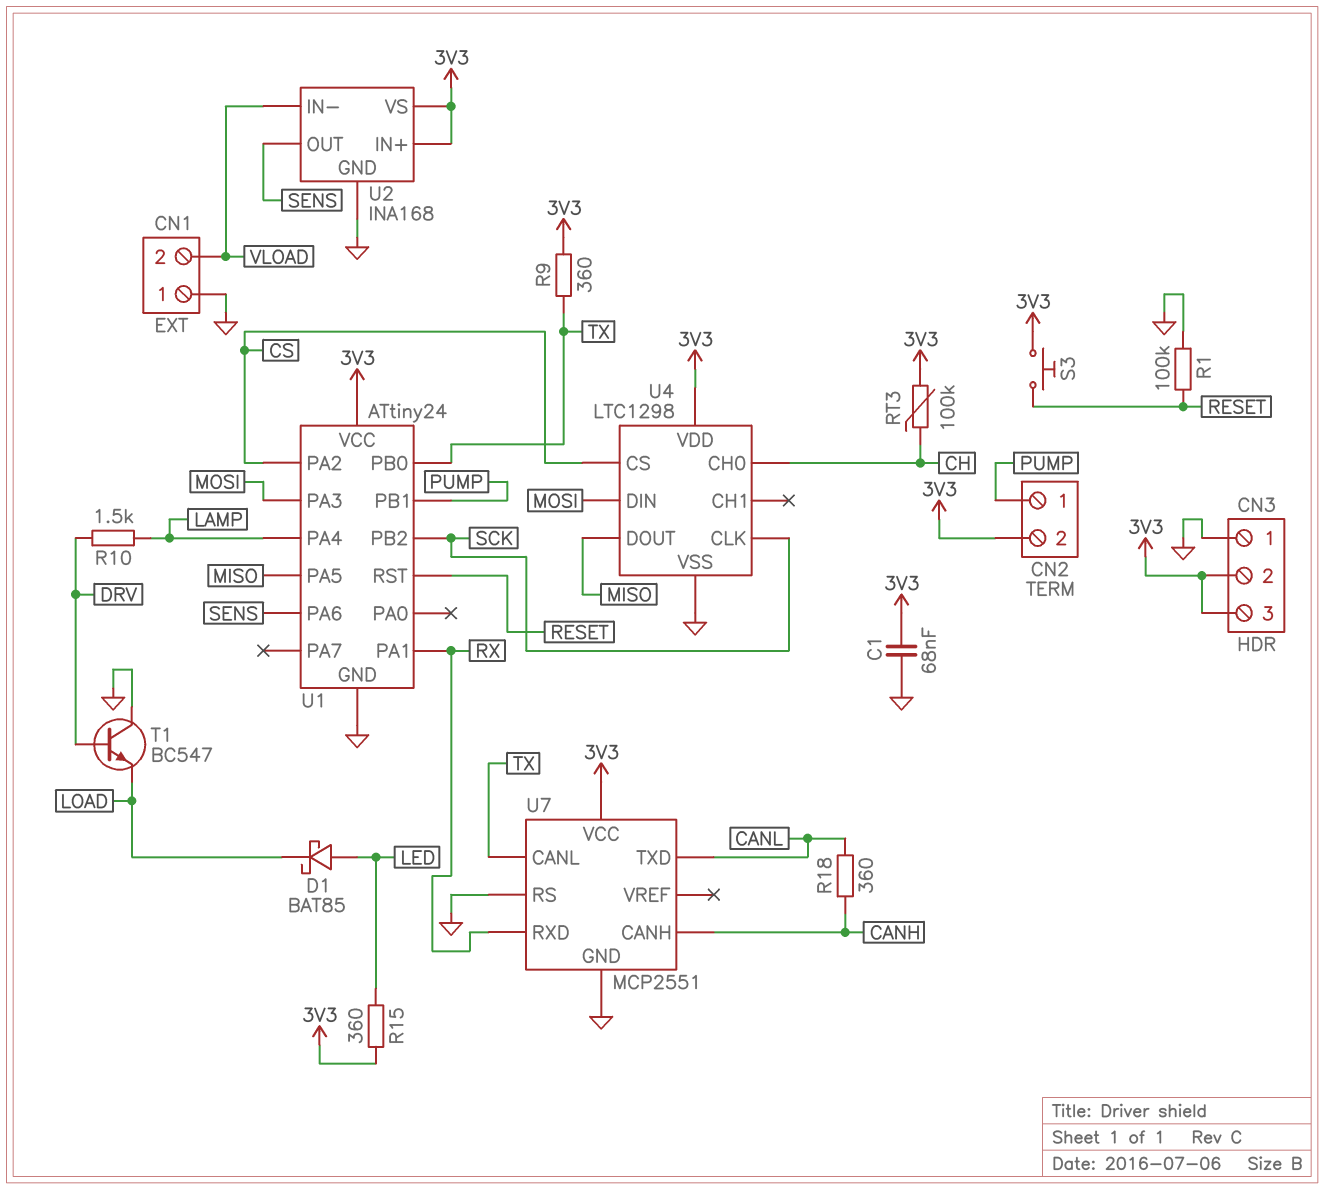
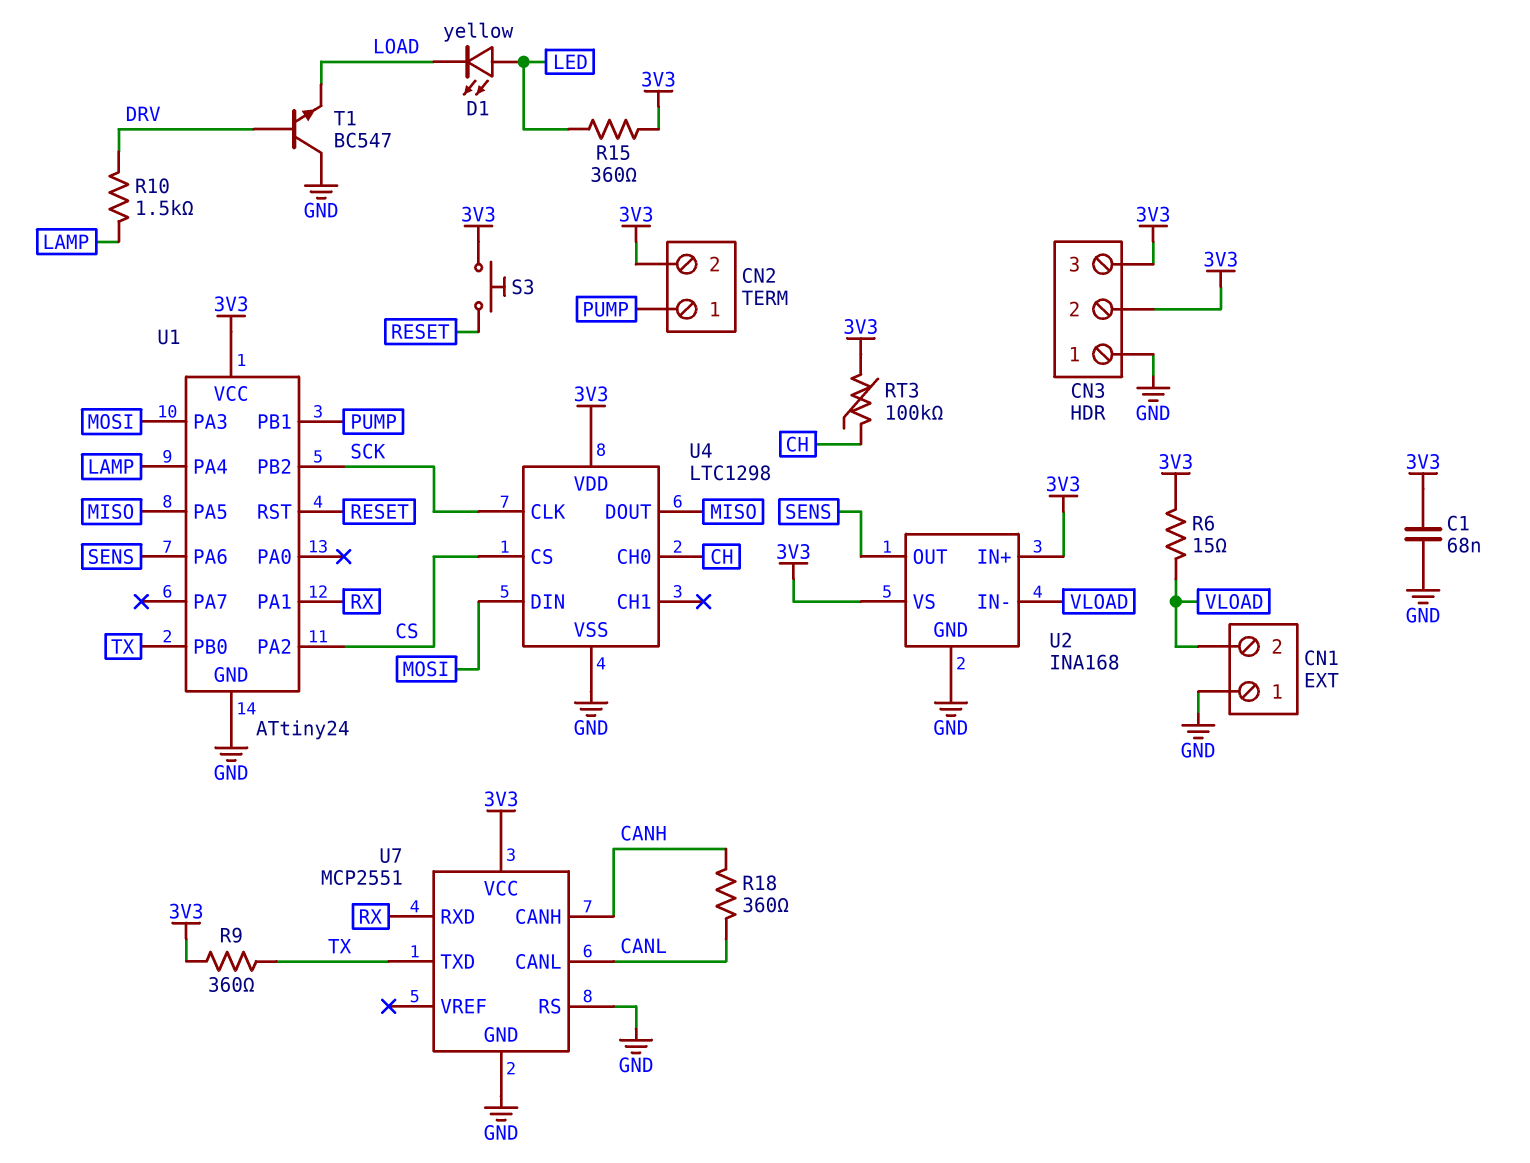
D1: schottky BAT85 (A LED, K LOAD) -> LED yellow (A LED, K LOAD)
R1: 100k (GND, RESET) -> none
R6: none -> 15 (3V3, VLOAD)
U7 pin CANL: TX -> CANL
U7 pin TXD: CANL -> TX

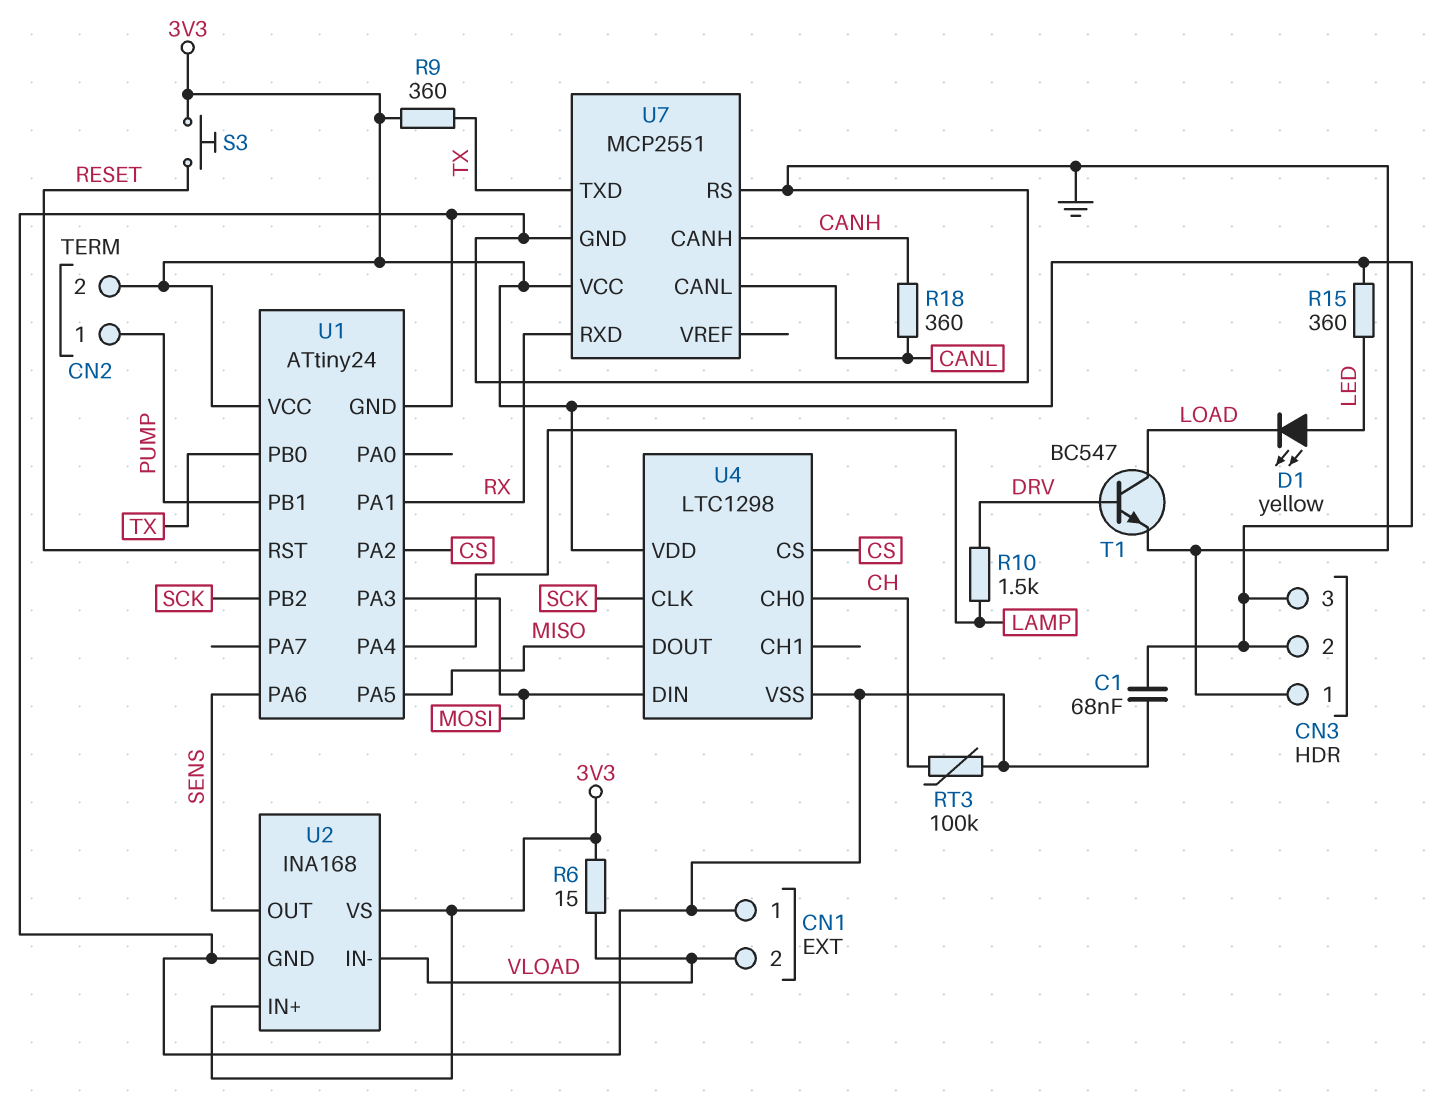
RT3: 100k (3V3, CH) -> 100k (CH, GND)
T1: NPN BC547 (B DRV, C GND, E LOAD) -> NPN BC547 (B DRV, C LOAD, E GND)

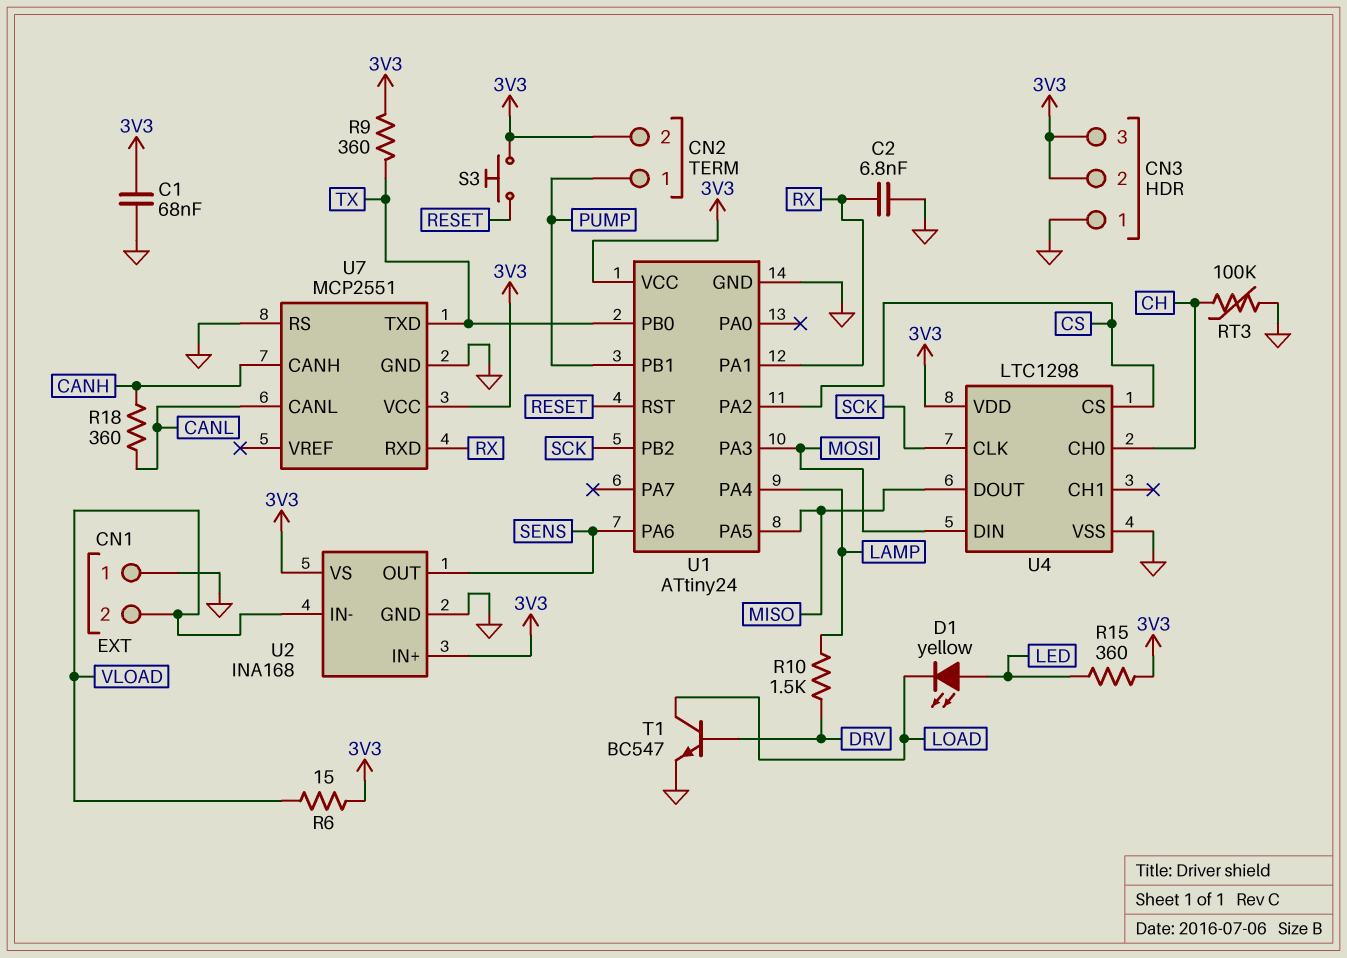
C2: none -> 6.8nF (GND, RX)

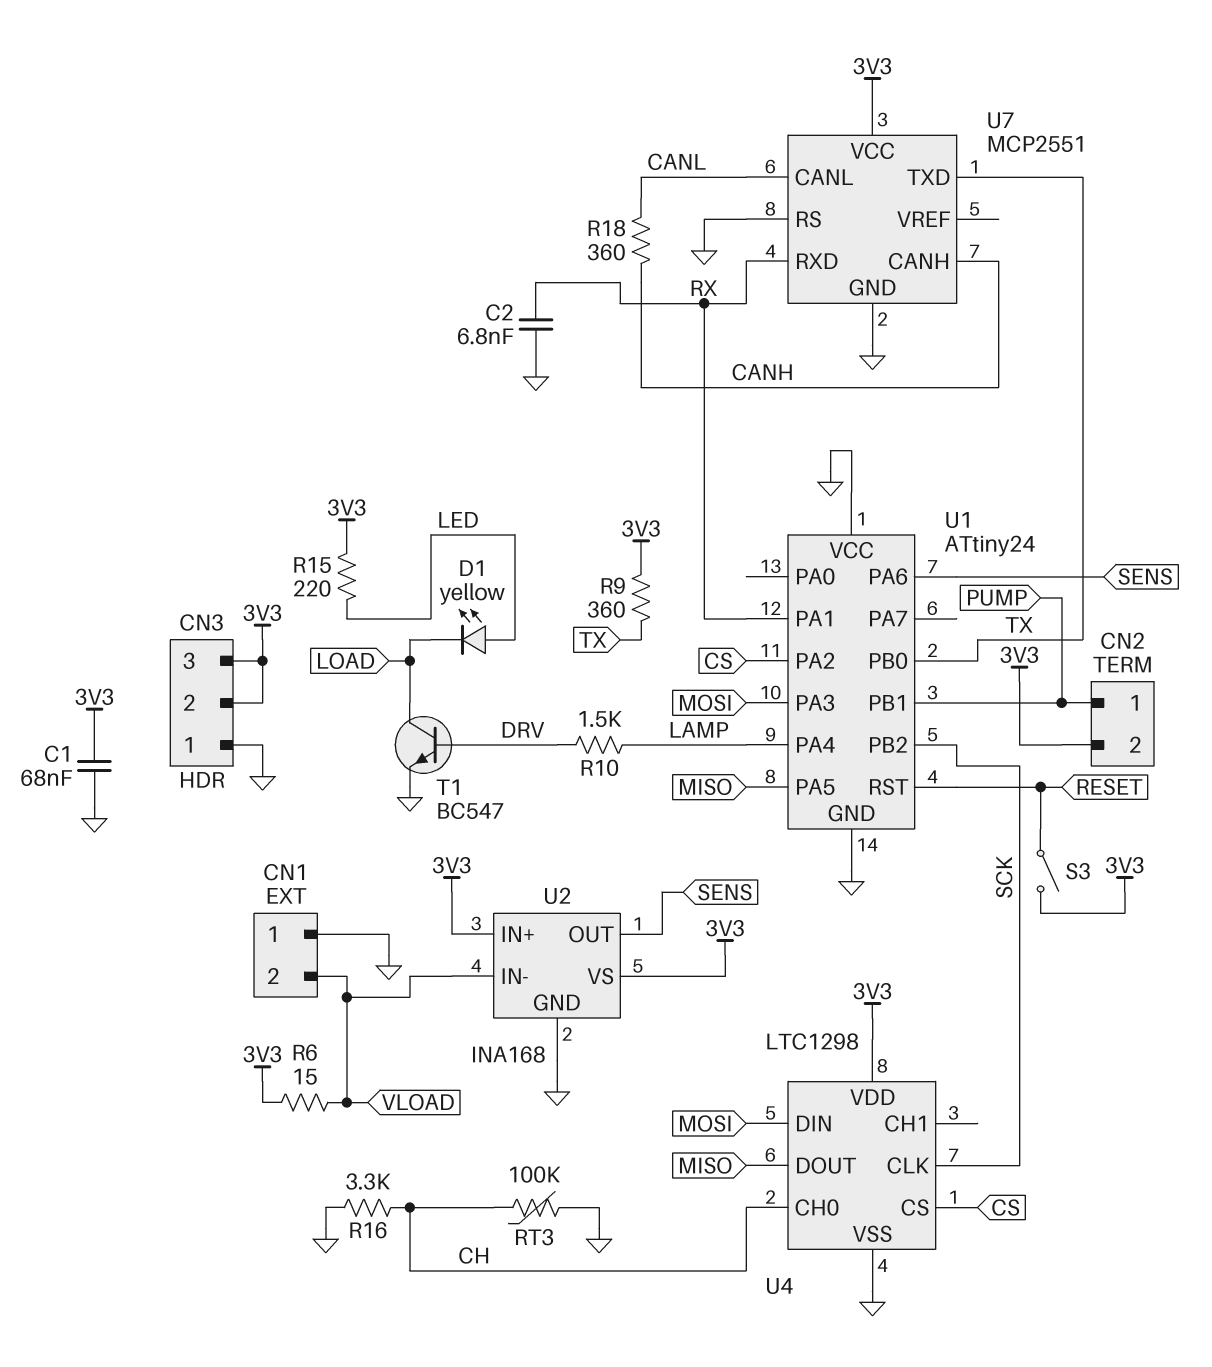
R15: 360 (3V3, LED) -> 220 (3V3, LED)
R16: none -> 3.3k (CH, GND)
S3: button (3V3, RESET) -> switch (3V3, RESET)
U1 pin VCC: 3V3 -> GND

